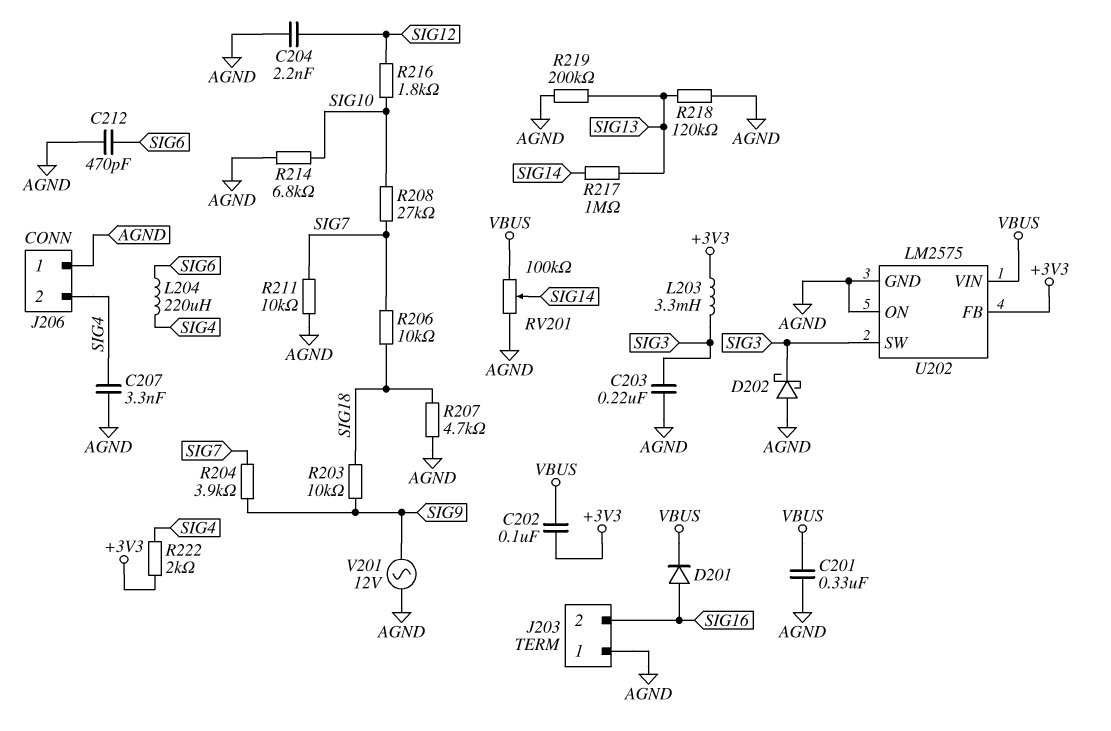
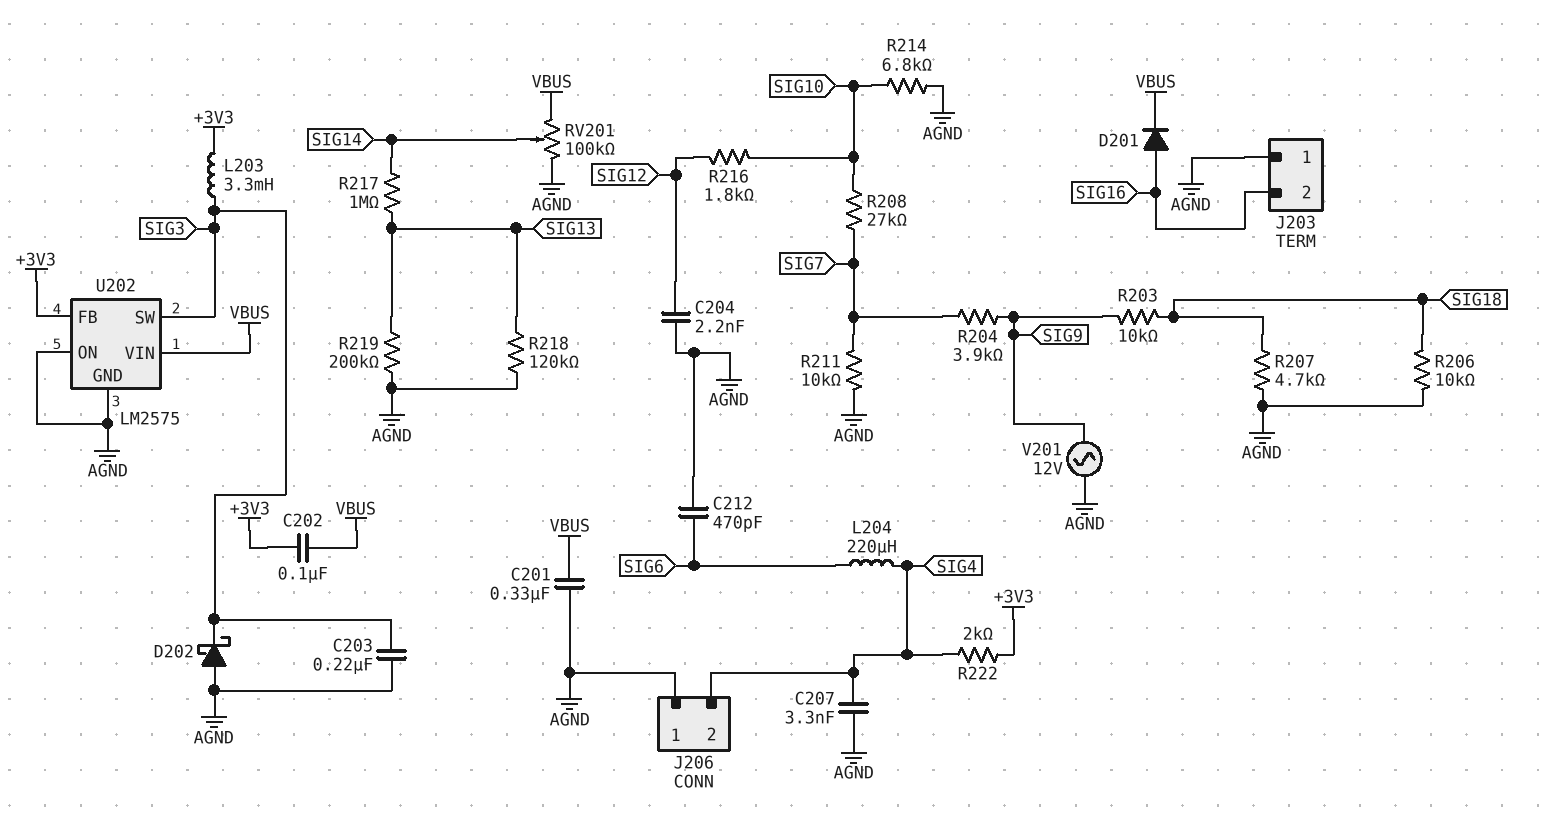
R206: 10k (SIG7, SIG18) -> 10k (AGND, SIG18)

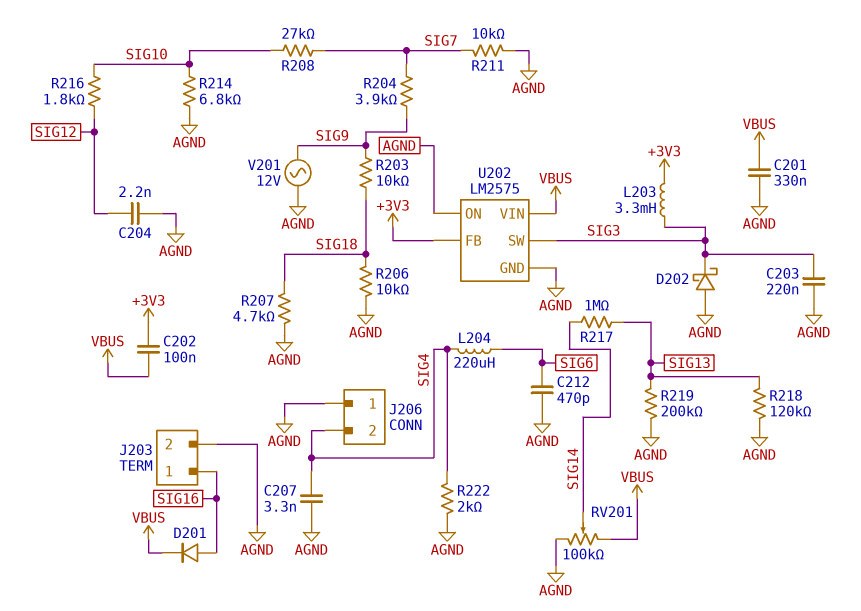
J203 pin 1: AGND -> SIG16
J203 pin 2: SIG16 -> AGND
R222: 2k (+3V3, SIG4) -> 2k (AGND, SIG4)

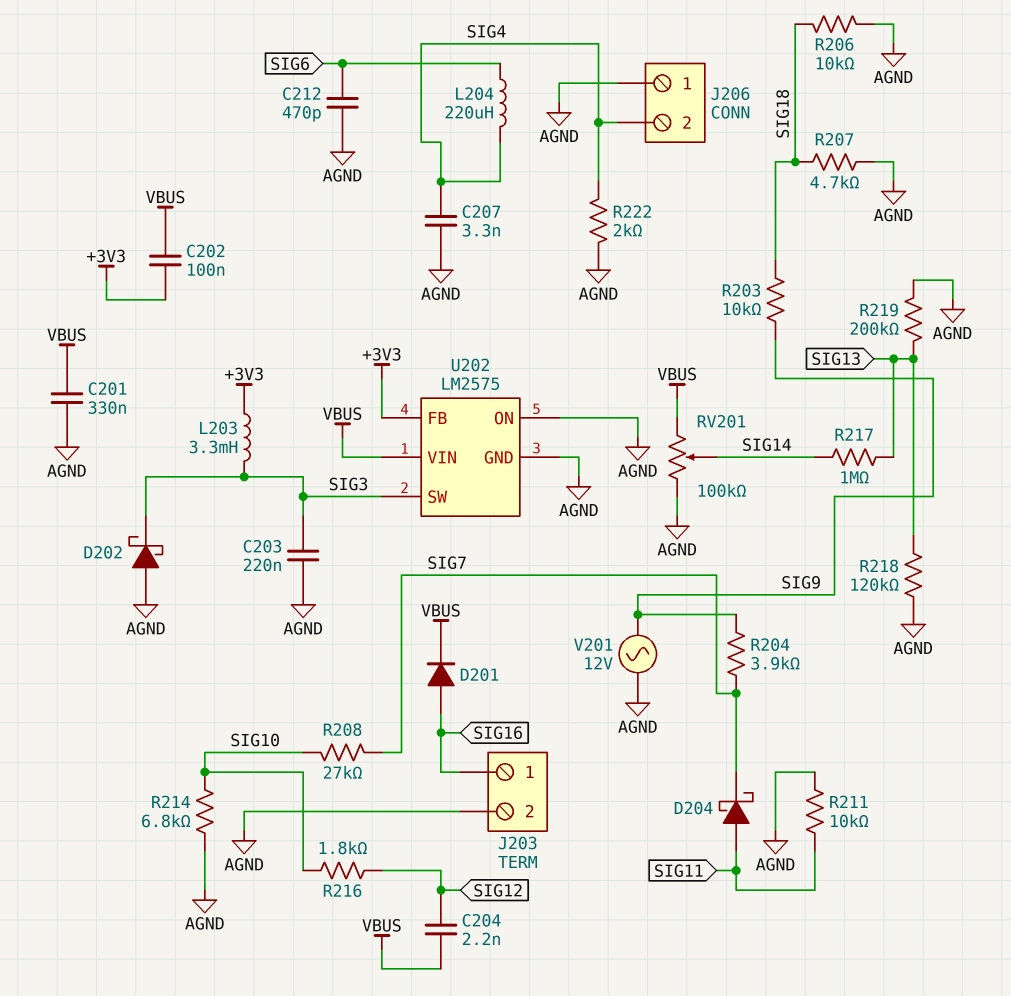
C204: 2.2nF (AGND, SIG12) -> 2.2nF (SIG12, VBUS)
D204: none -> schottky (A SIG11, K SIG7)
R211: 10k (AGND, SIG7) -> 10k (AGND, SIG11)

